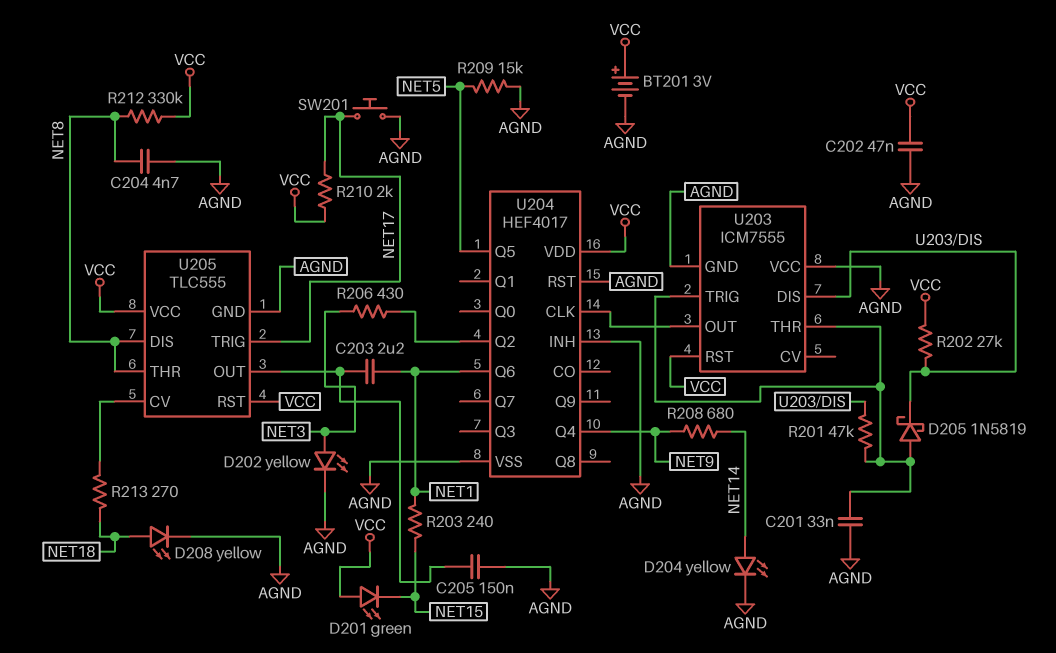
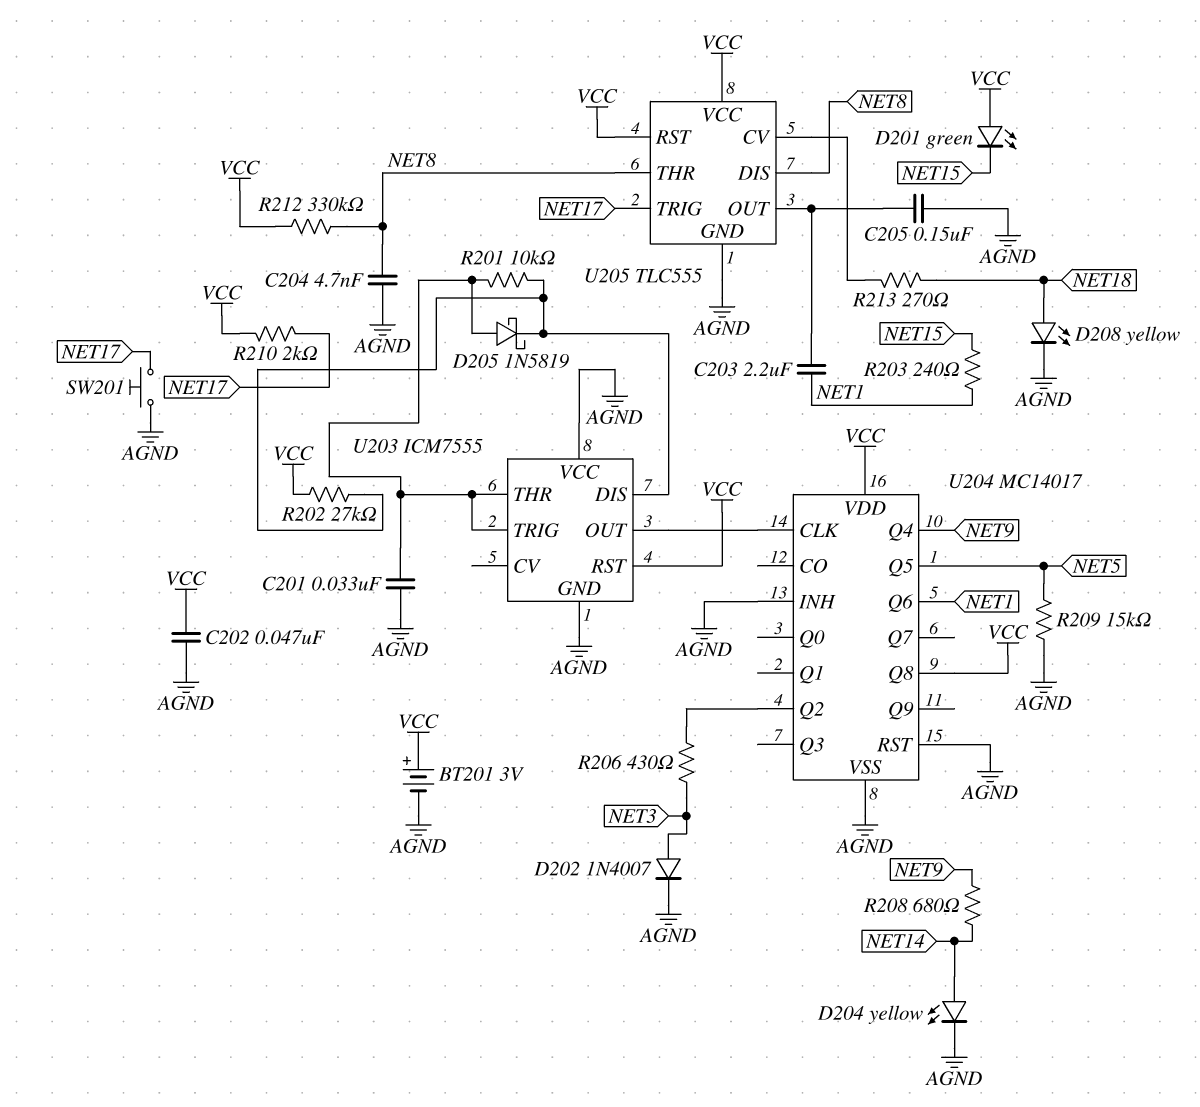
D202: LED yellow (A NET3, K AGND) -> diode 1N4007 (A NET3, K AGND)
R201: 47k (U203/DIS, U203/THR) -> 10k (U203/DIS, U203/THR)
U204: HEF4017 -> MC14017
U204 pin Q8: none -> VCC

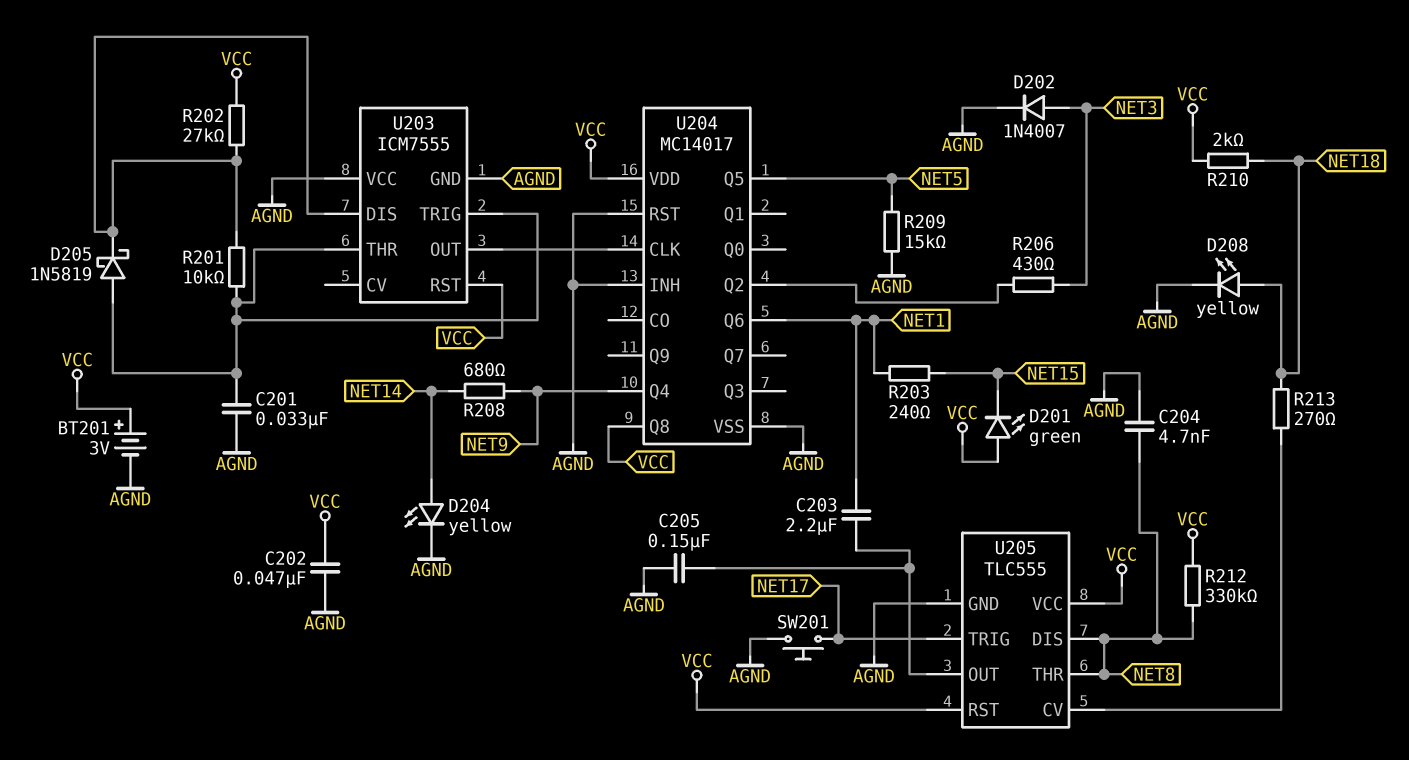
R210: 2k (NET17, VCC) -> 2k (NET18, VCC)

